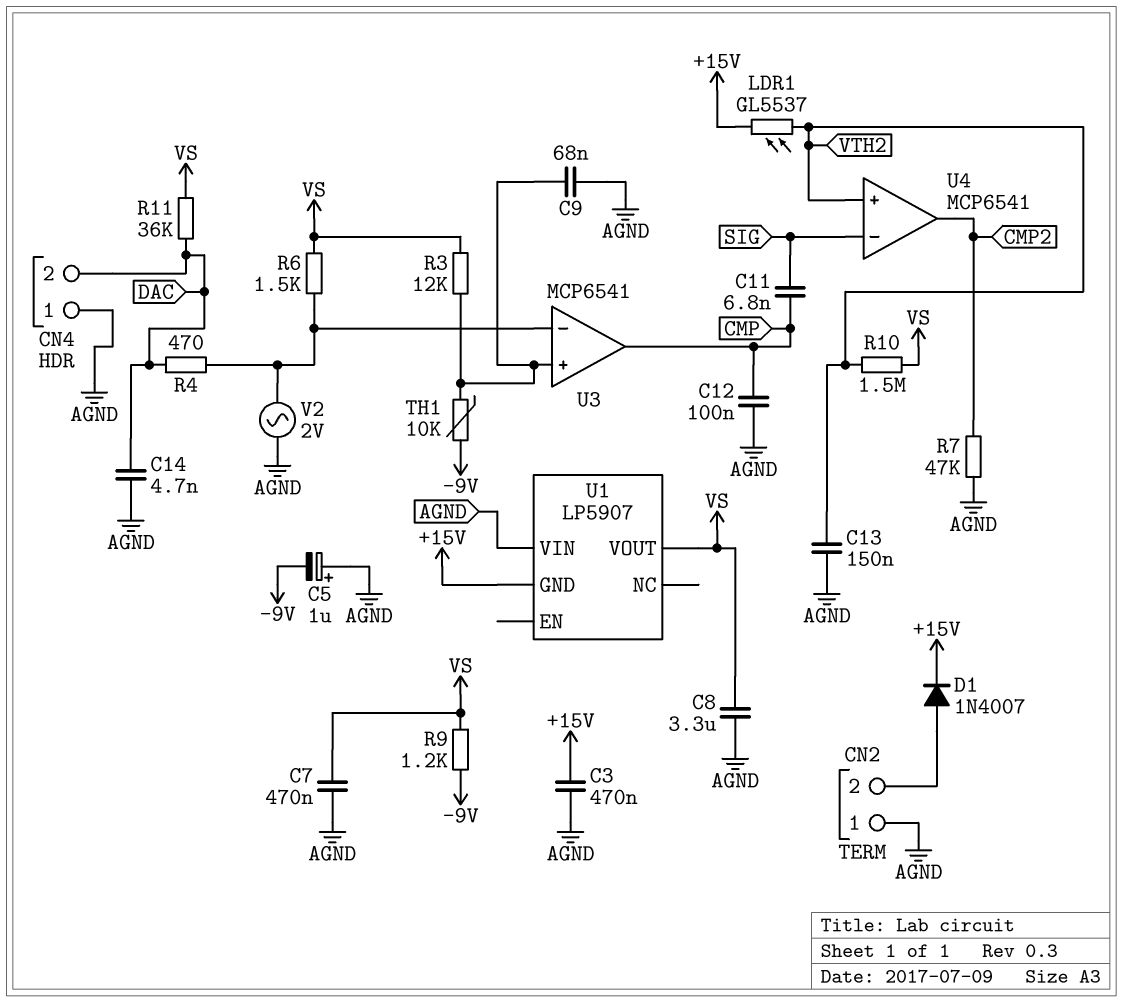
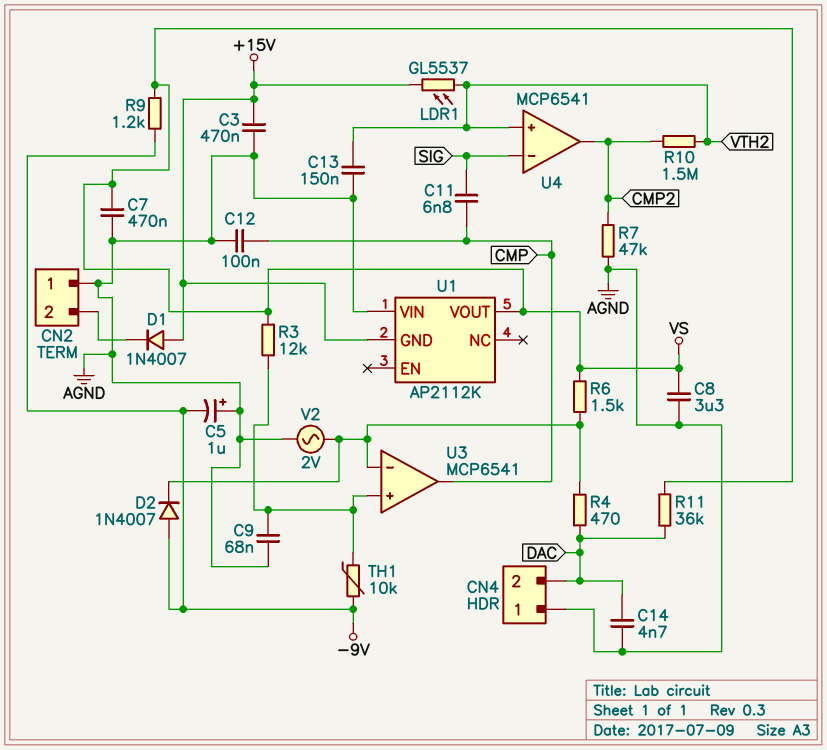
D1: diode 1N4007 (A CN2/2, K +15V) -> diode 1N4007 (A +15V, K CN2/2)
D2: none -> diode 1N4007 (A -9V, K U3/in-)
R10: 1.5M (VS, VTH2) -> 1.5M (CMP2, VTH2)
U1: LP5907 -> AP2112K

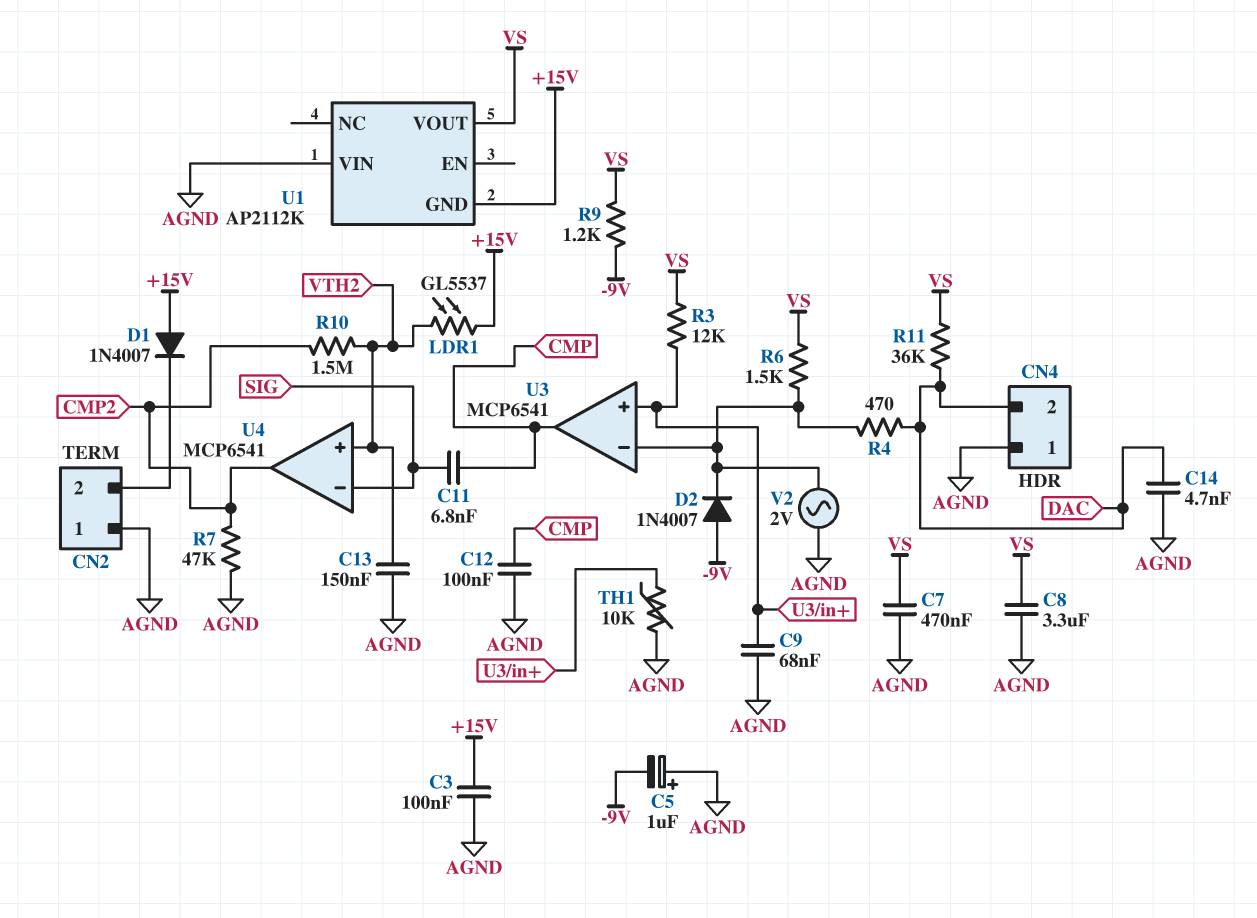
C3: 470nF (+15V, AGND) -> 100nF (+15V, AGND)
TH1: 10k (-9V, U3/in+) -> 10k (AGND, U3/in+)

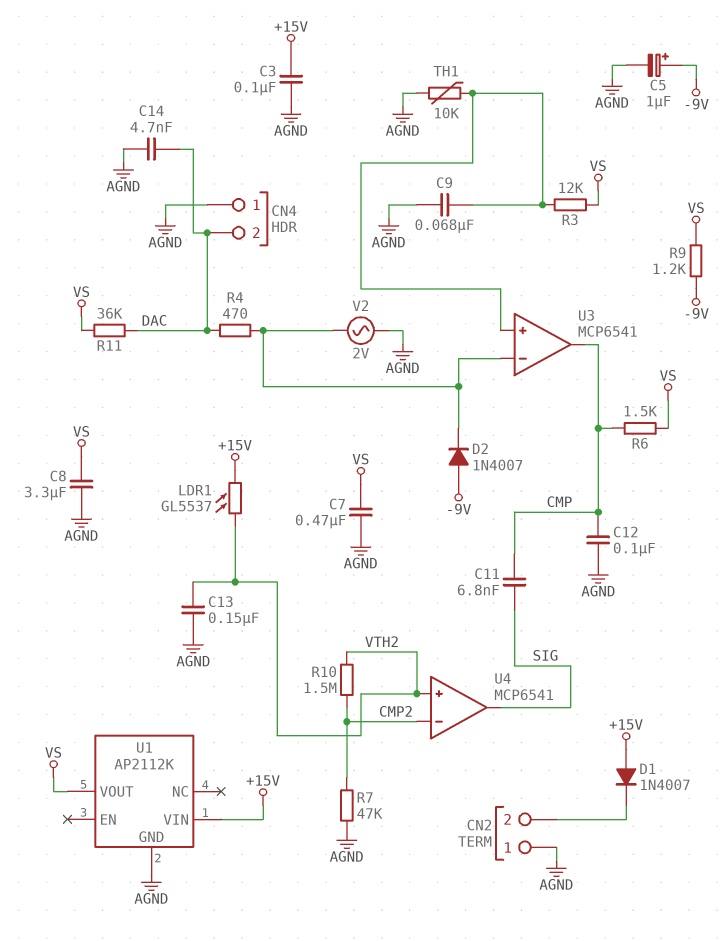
C5: 1uF (plus AGND, minus -9V) -> 1uF (plus -9V, minus AGND)
R6: 1.5k (U3/in-, VS) -> 1.5k (CMP, VS)
U1 pin GND: +15V -> AGND
U1 pin VIN: AGND -> +15V
U4 pin in-: SIG -> CMP2
U4 pin out: CMP2 -> SIG

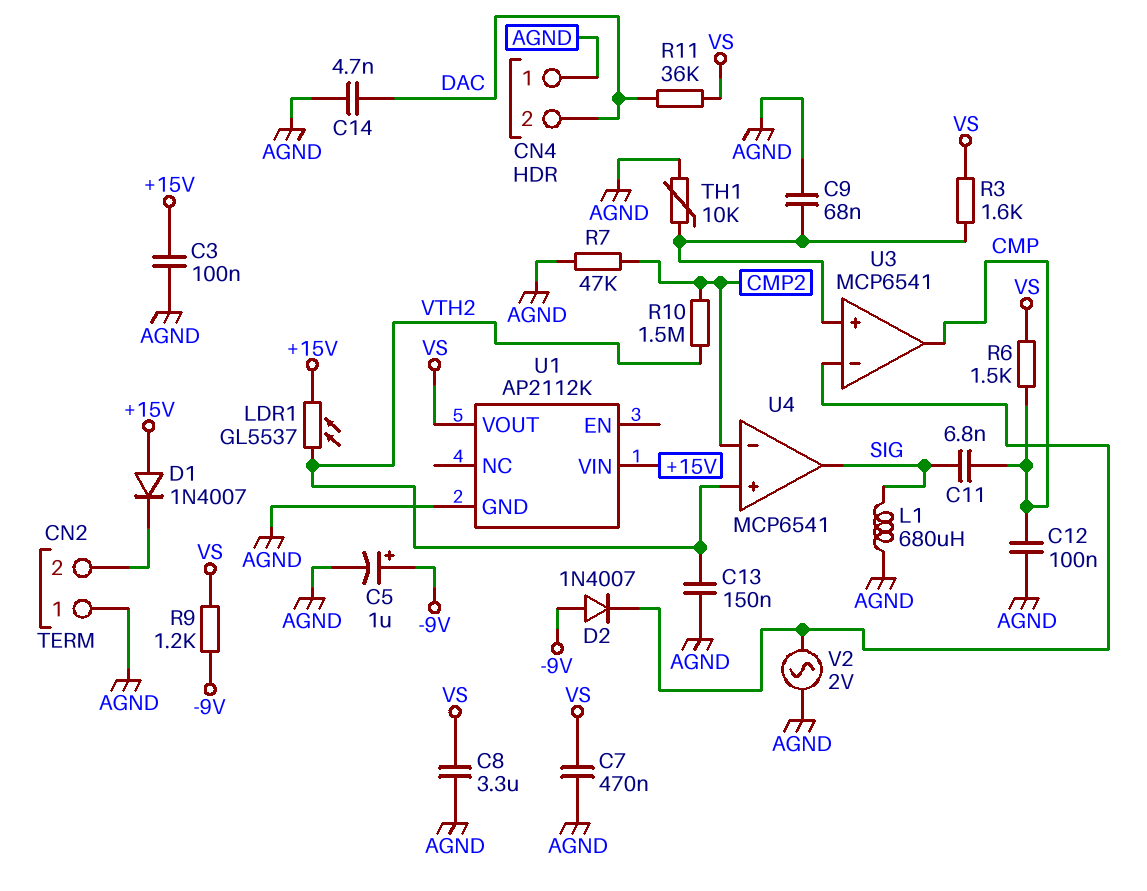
L1: none -> 680uH (AGND, SIG)
R3: 12k (U3/in+, VS) -> 1.6k (U3/in+, VS)
R4: 470 (DAC, U3/in-) -> none

